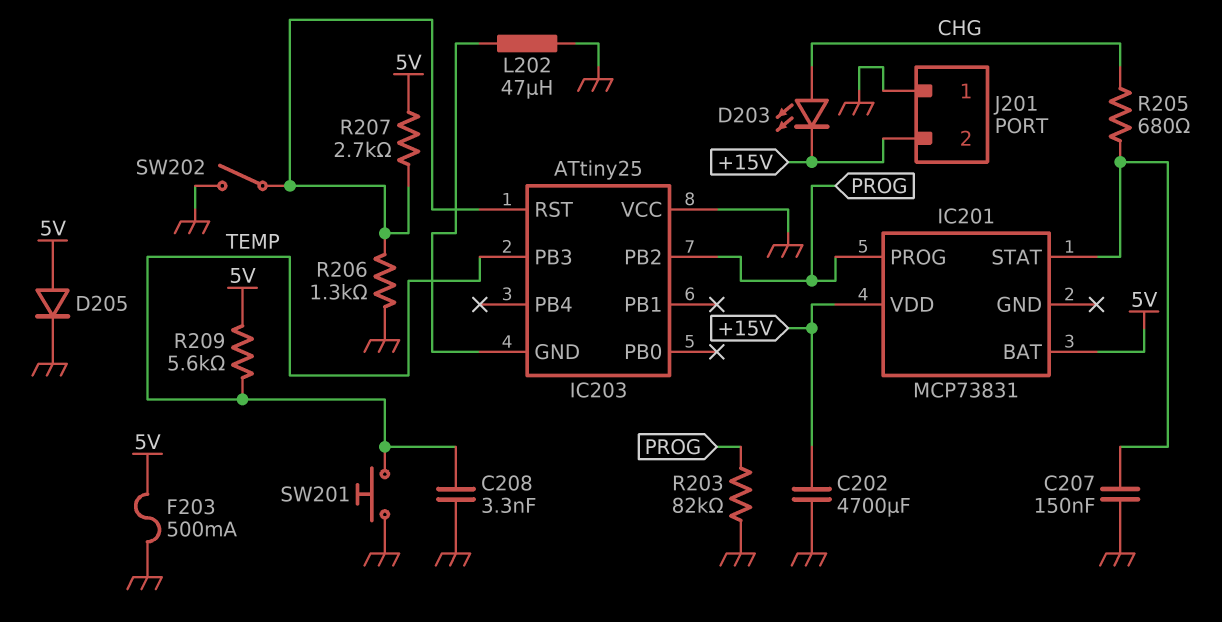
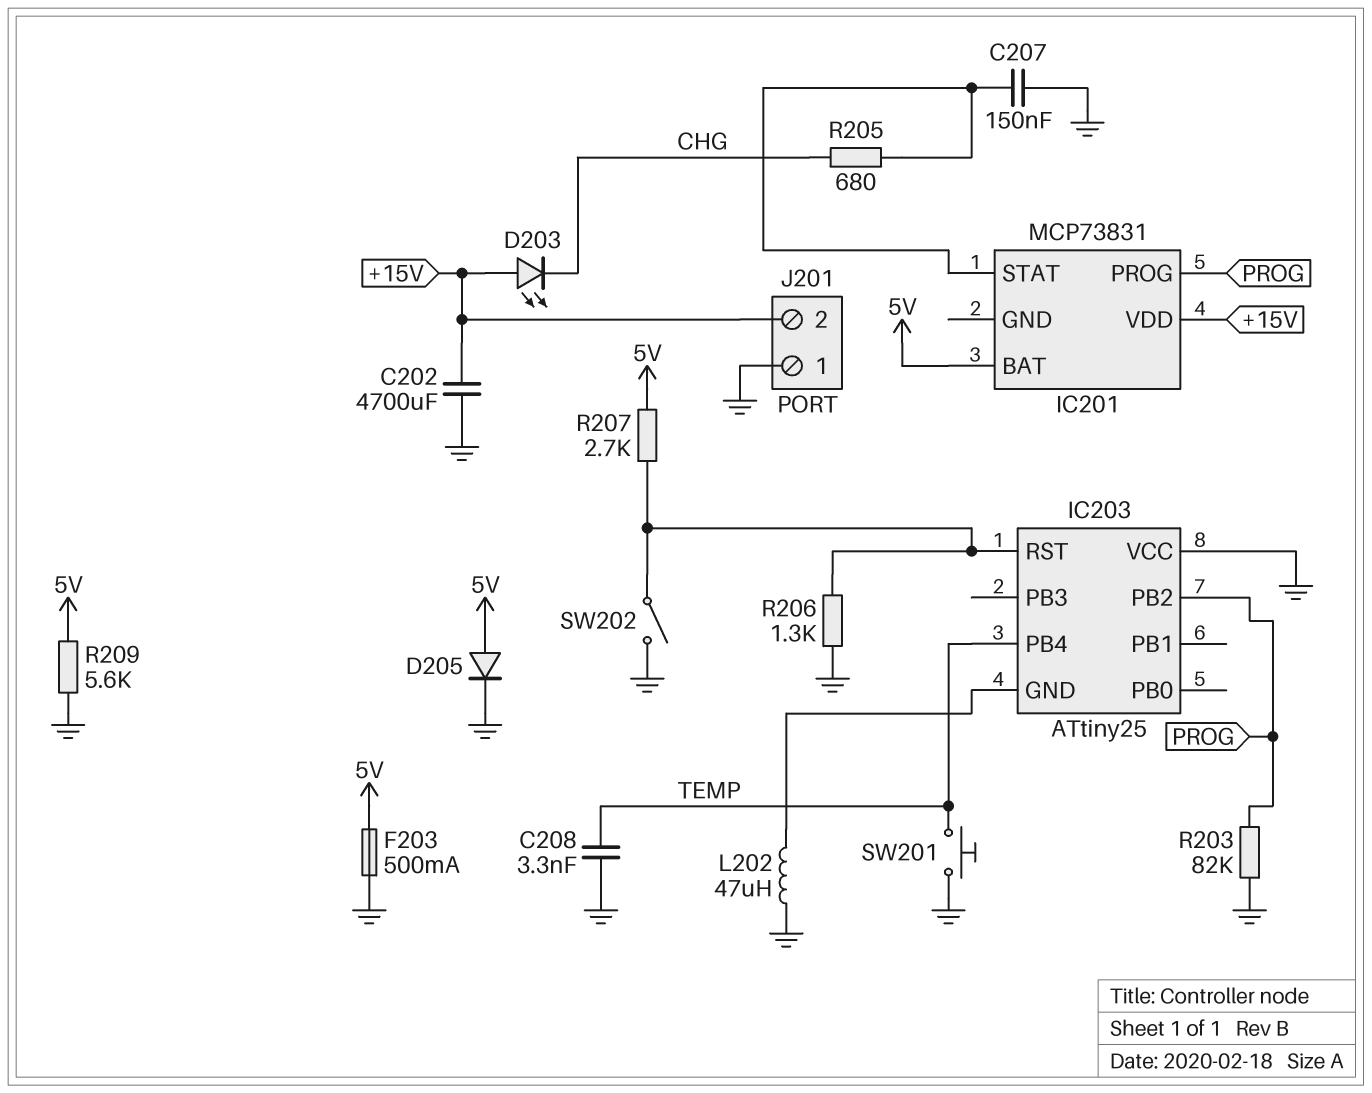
D203: LED (A CHG, K +15V) -> LED (A +15V, K CHG)
IC203 pin PB3: TEMP -> none
IC203 pin PB4: none -> TEMP
R209: 5.6k (5V, TEMP) -> 5.6k (5V, GND)

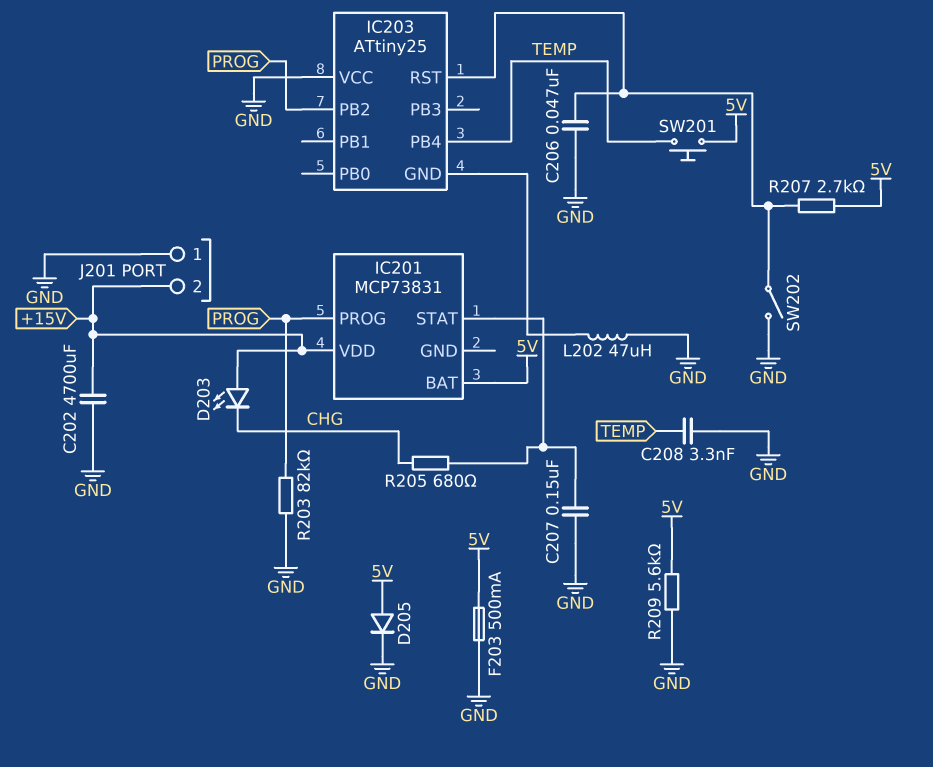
C206: none -> 47nF (GND, IC203/RST)
R206: 1.3k (GND, IC203/RST) -> none
SW201: button (GND, TEMP) -> button (5V, TEMP)

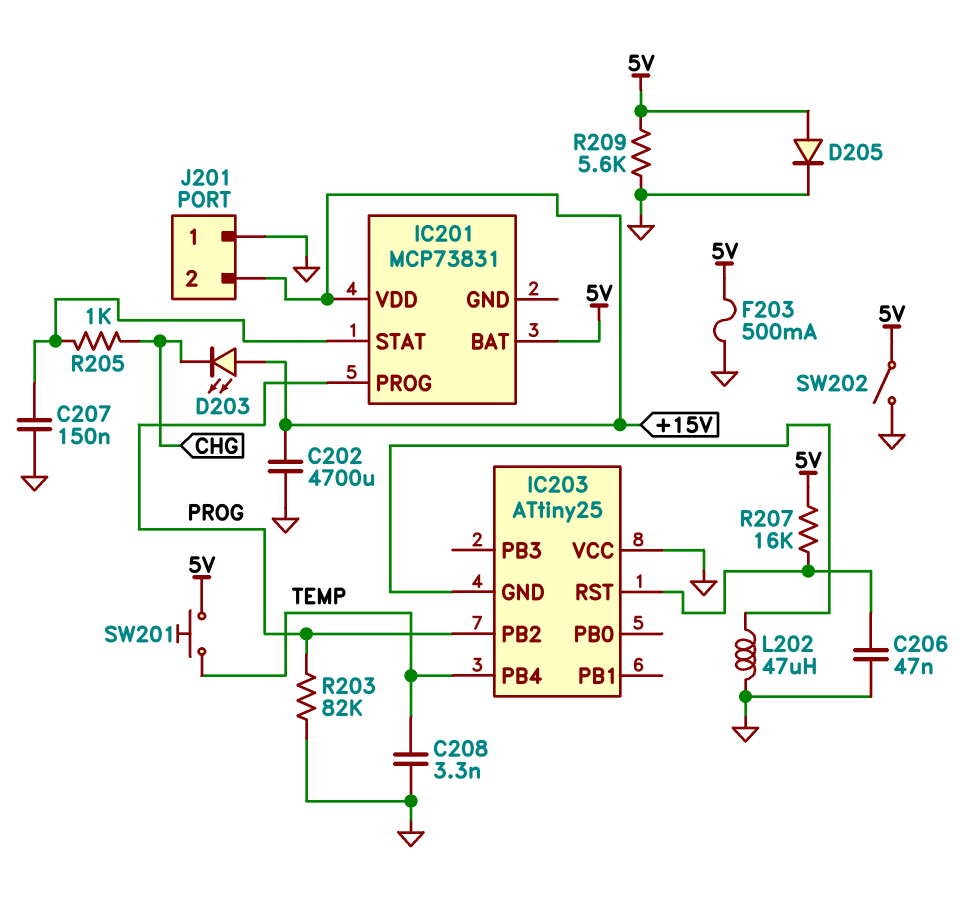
R205: 680 (CHG, IC201/STAT) -> 1k (CHG, IC201/STAT)
R207: 2.7k (5V, IC203/RST) -> 16k (5V, IC203/RST)
SW202: switch (GND, IC203/RST) -> switch (5V, GND)

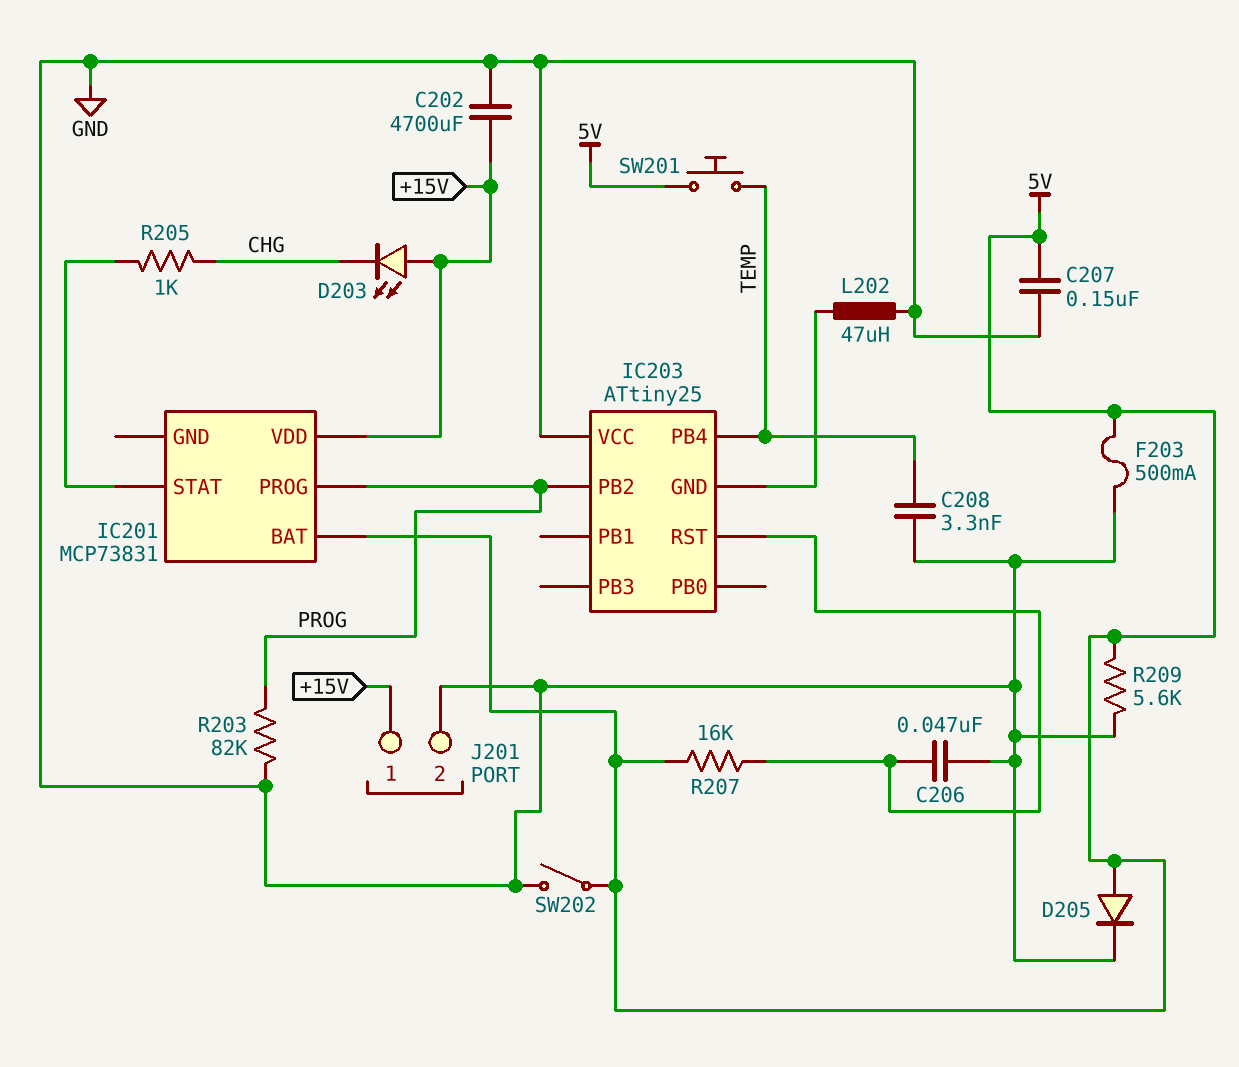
C207: 150nF (GND, IC201/STAT) -> 150nF (5V, GND)
J201 pin 1: GND -> +15V
J201 pin 2: +15V -> GND

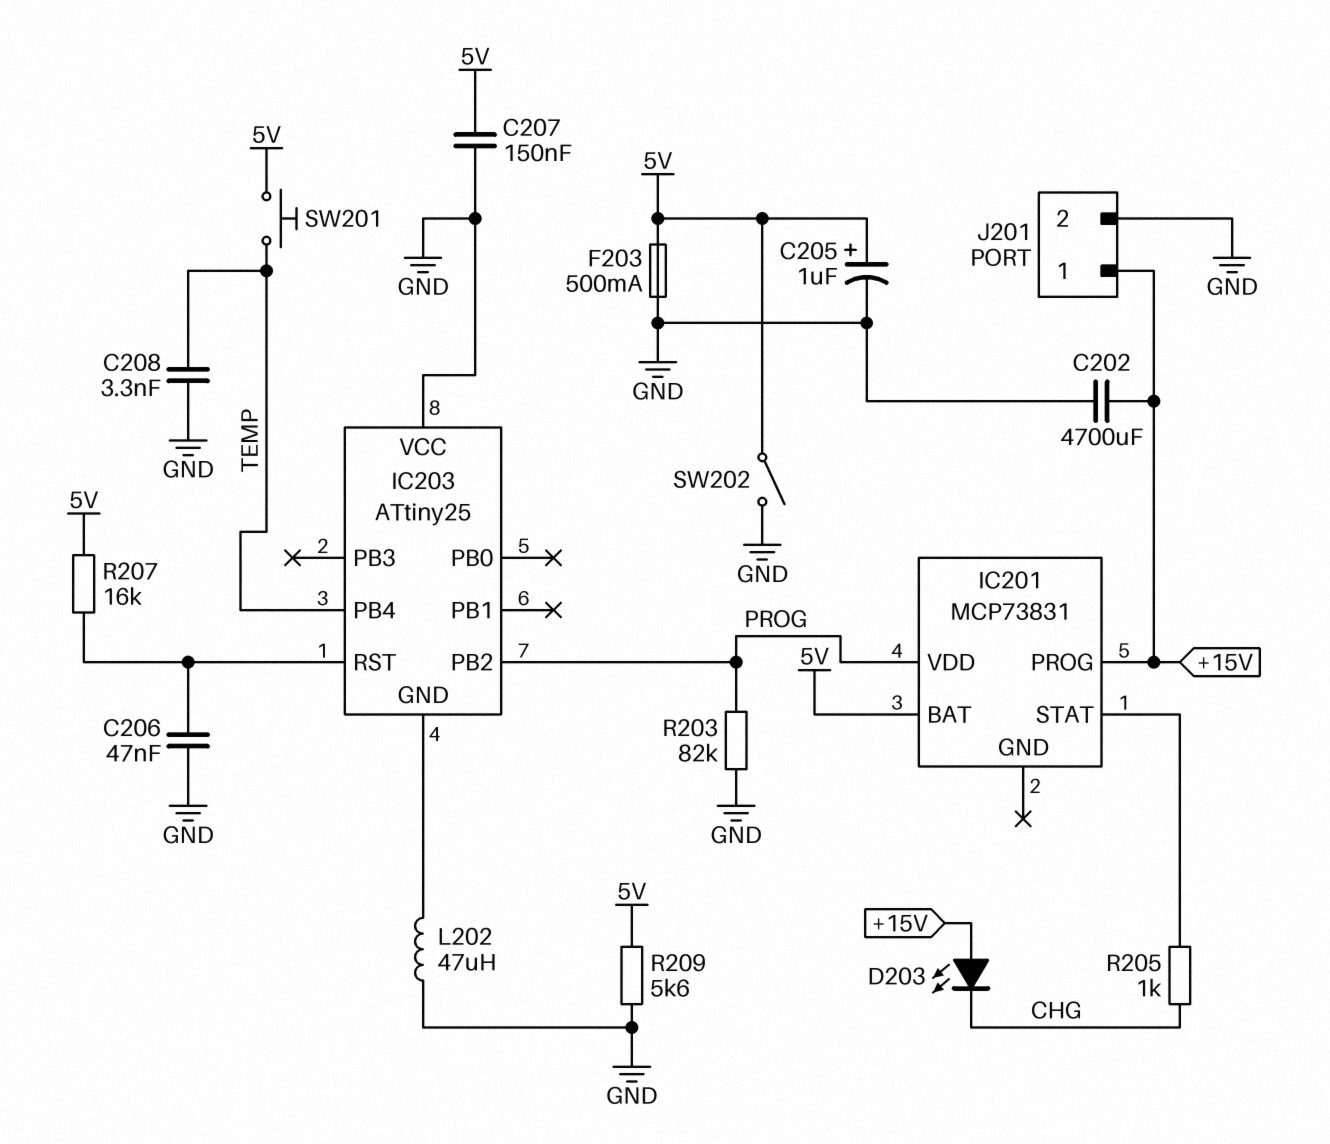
C205: none -> 1uF (plus 5V, minus GND)
D205: diode (A 5V, K GND) -> none
IC201 pin PROG: PROG -> +15V
IC201 pin VDD: +15V -> PROG

